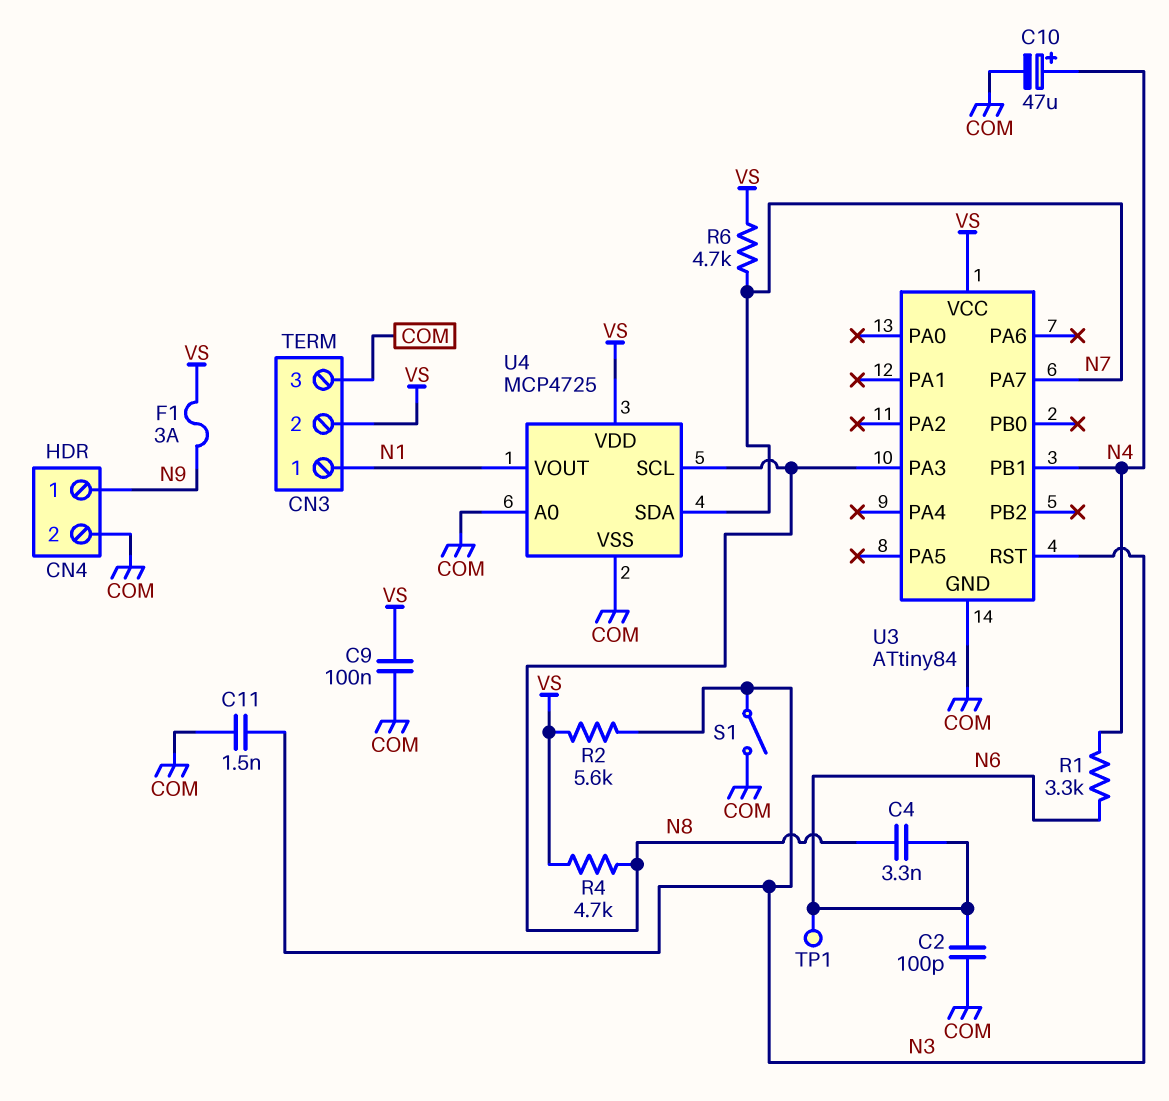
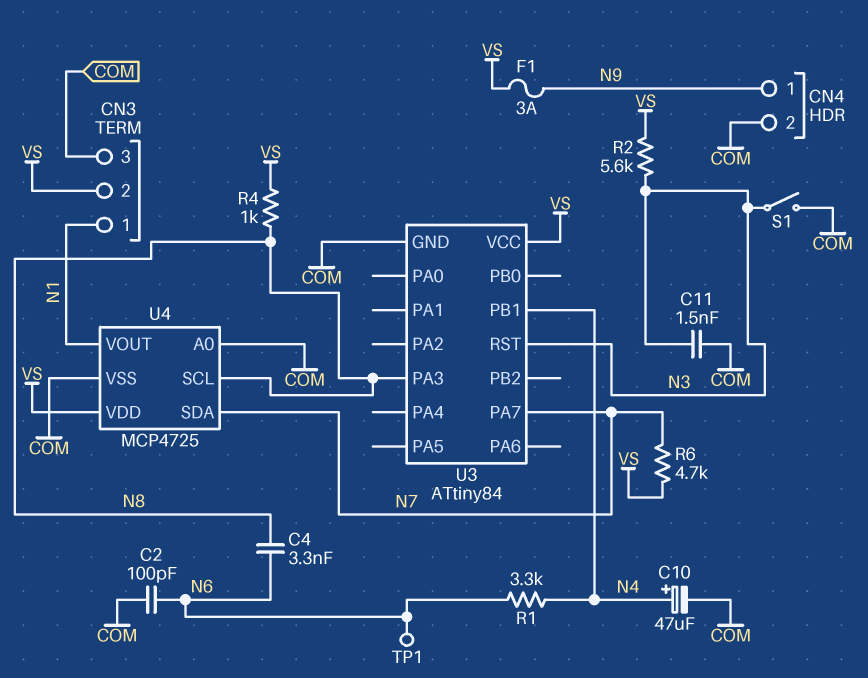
C9: 100nF (COM, VS) -> none
R4: 4.7k (N8, VS) -> 1k (N8, VS)

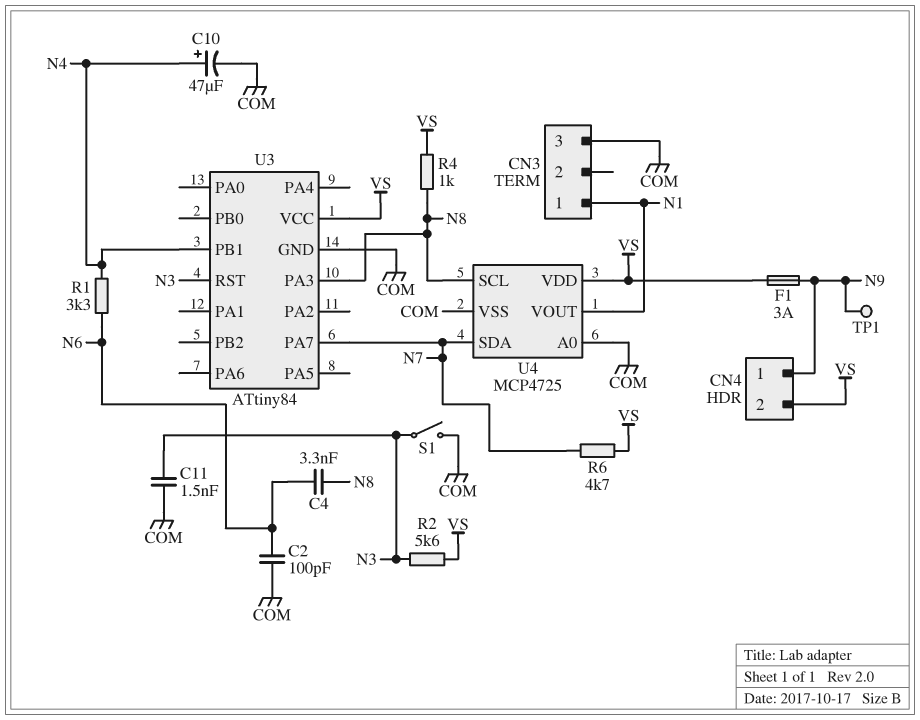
CN3 pin 2: VS -> none
CN4 pin 2: COM -> VS
TP1: test point (N6) -> test point (N9)

